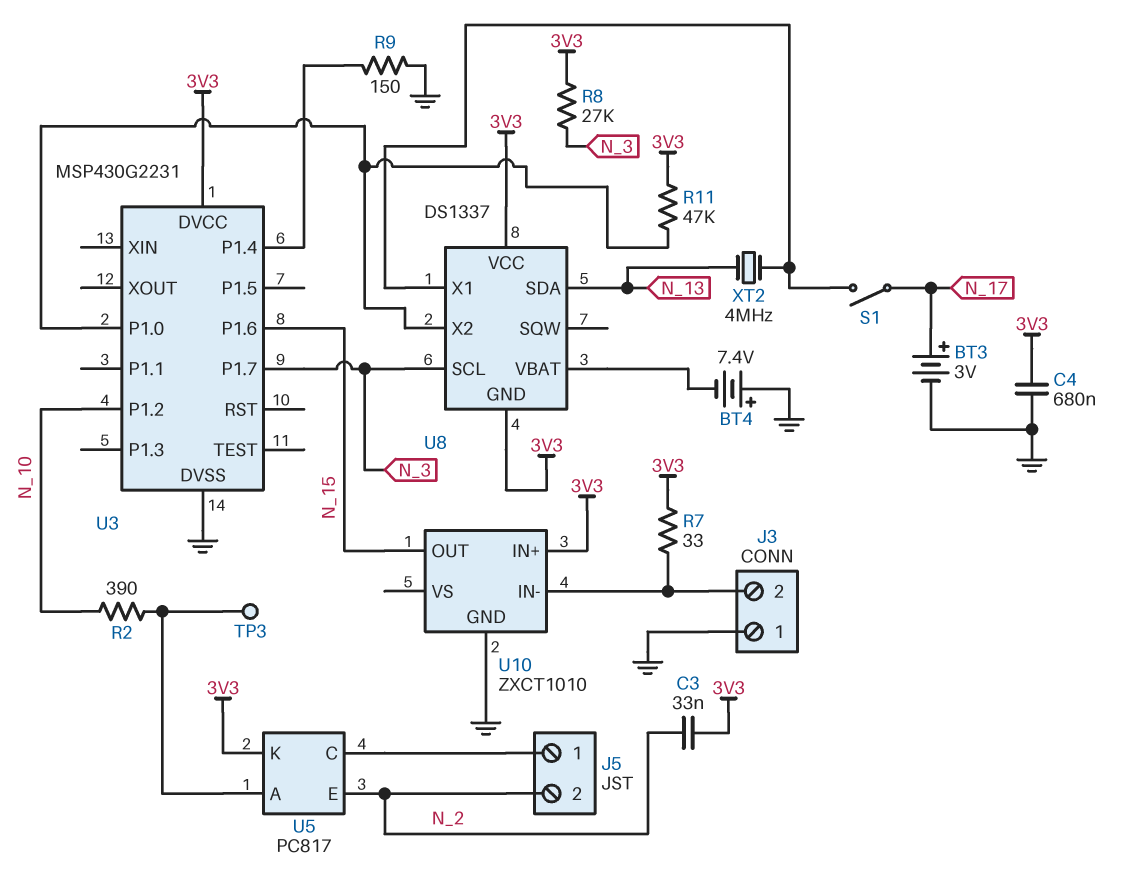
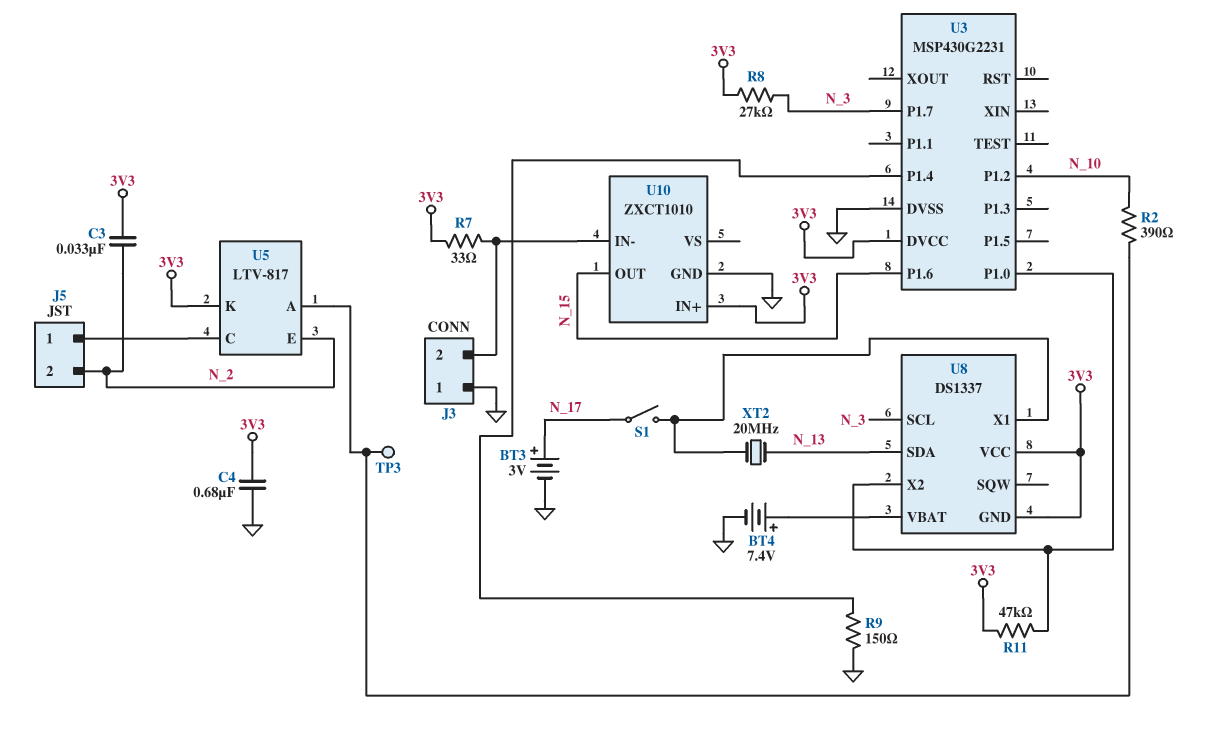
BT4: 7.4V (plus GND, minus U8/VBAT) -> 7.4V (plus U8/VBAT, minus GND)
U5: PC817 -> LTV-817
XT2: 4MHz (N_13, U8/X1) -> 20MHz (N_13, U8/X1)

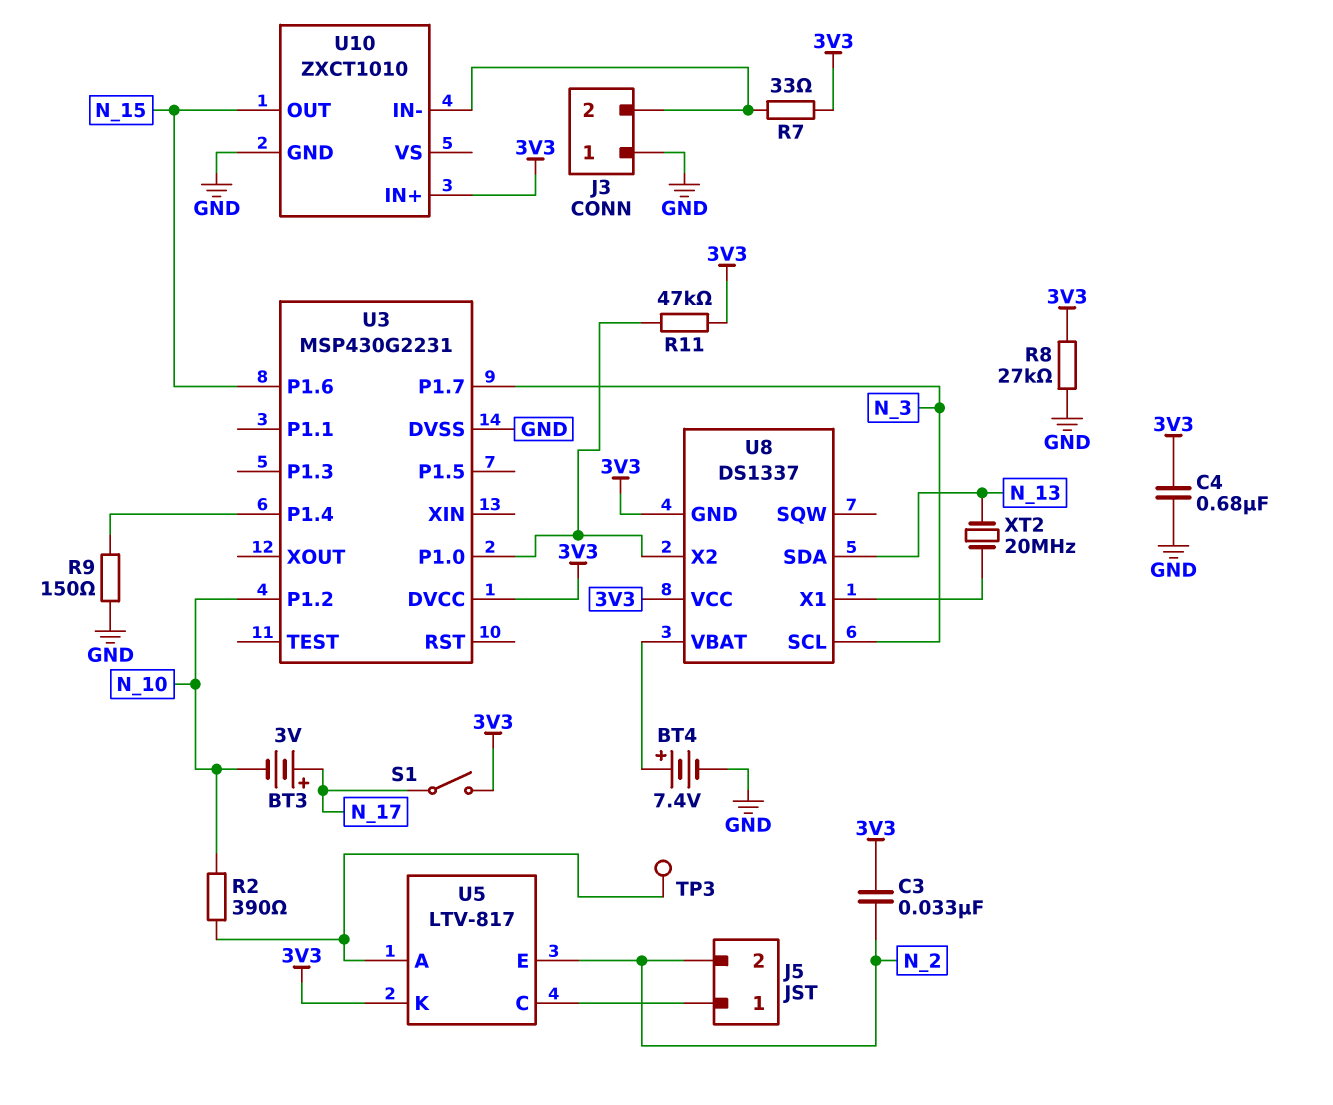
BT3: 3V (plus N_17, minus GND) -> 3V (plus N_17, minus N_10)
R8: 27k (3V3, N_3) -> 27k (3V3, GND)
S1: switch (N_17, U8/X1) -> switch (3V3, N_17)

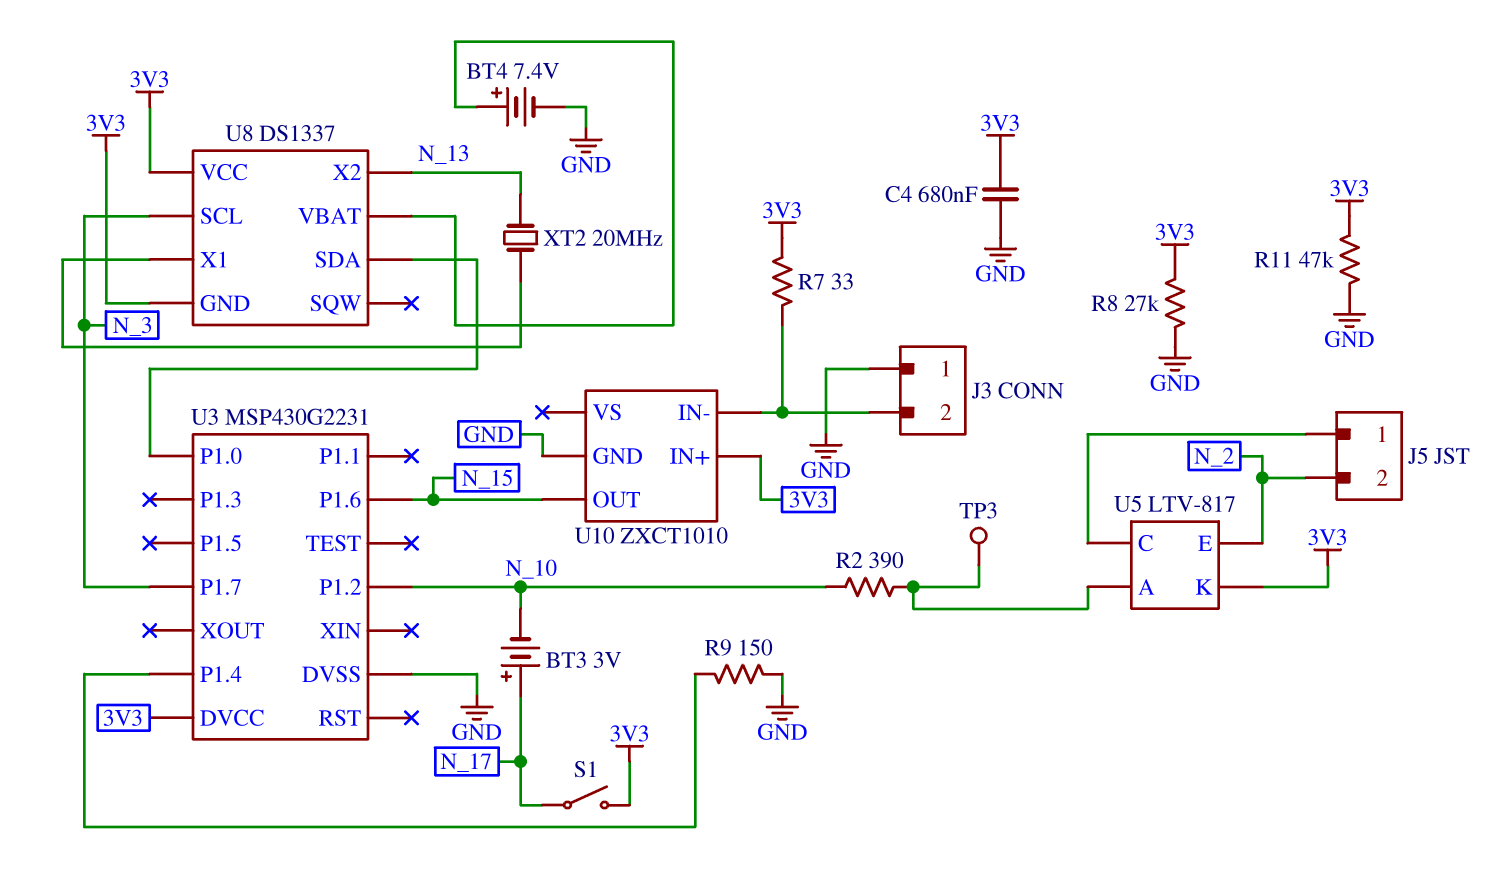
C3: 33nF (3V3, N_2) -> none
R11: 47k (3V3, U3/P1.0) -> 47k (3V3, GND)
U8 pin SDA: N_13 -> U3/P1.0
U8 pin X2: U3/P1.0 -> N_13

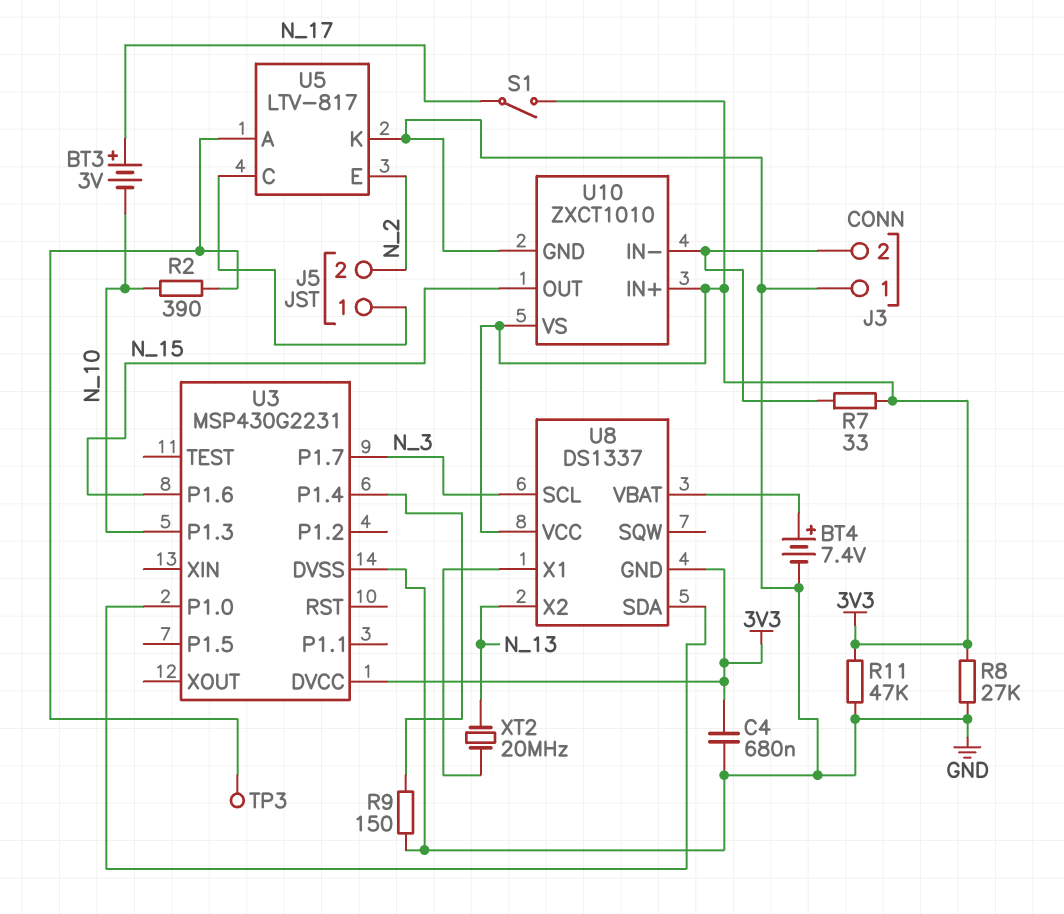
U3 pin P1.2: N_10 -> none
U3 pin P1.3: none -> N_10
U5 pin K: 3V3 -> GND
U10 pin VS: none -> 3V3

